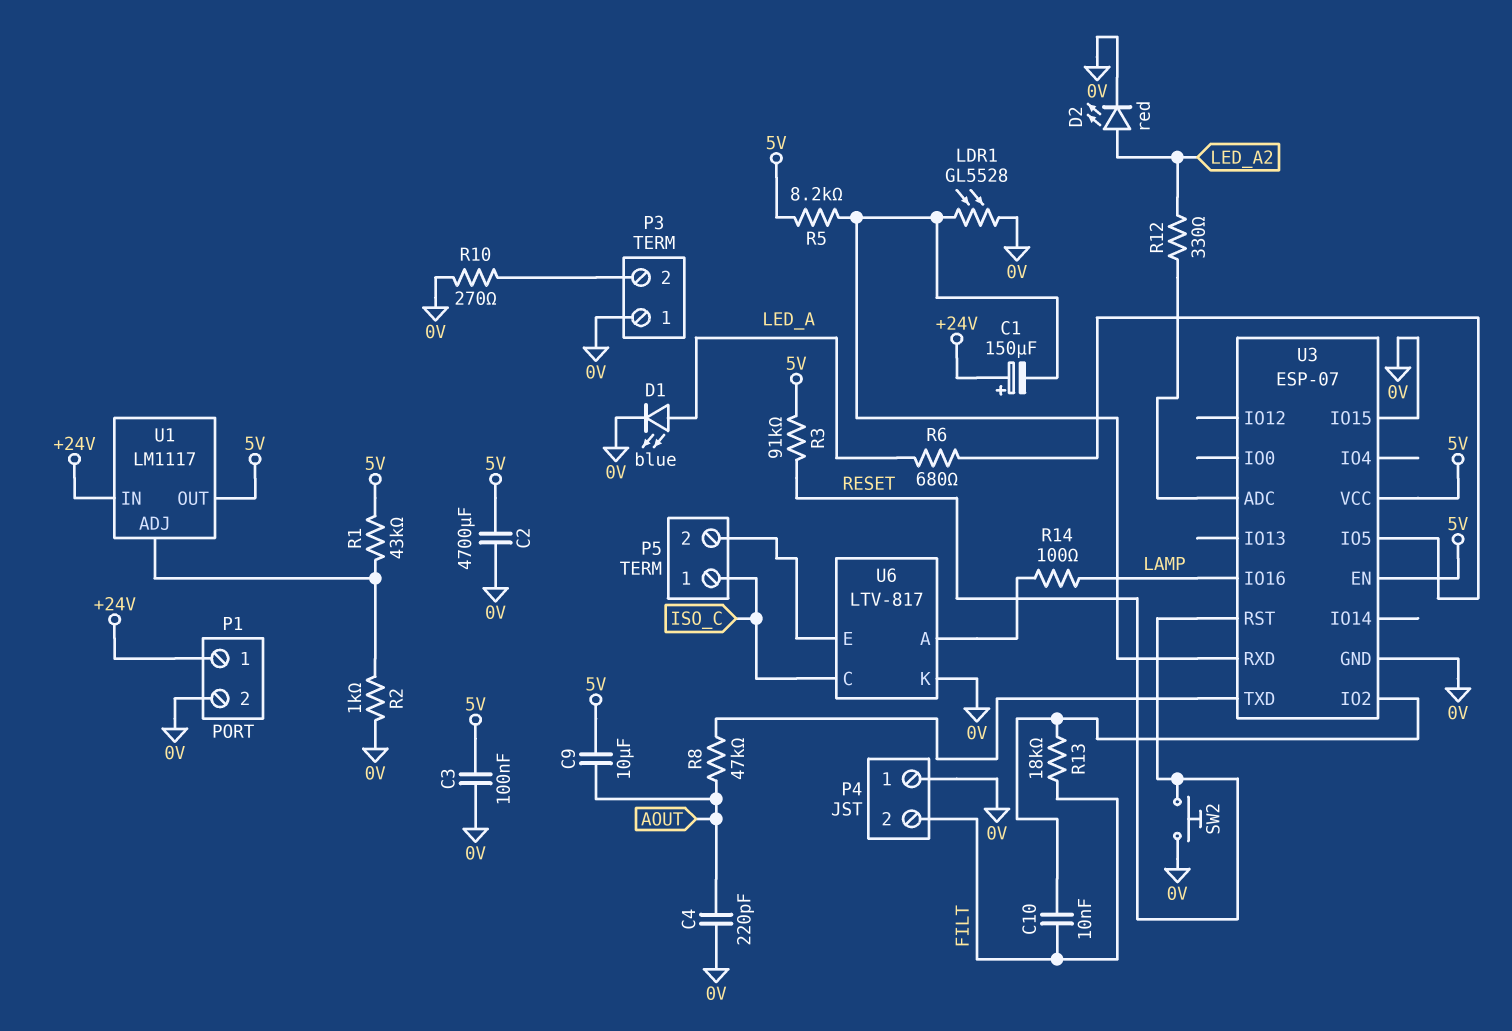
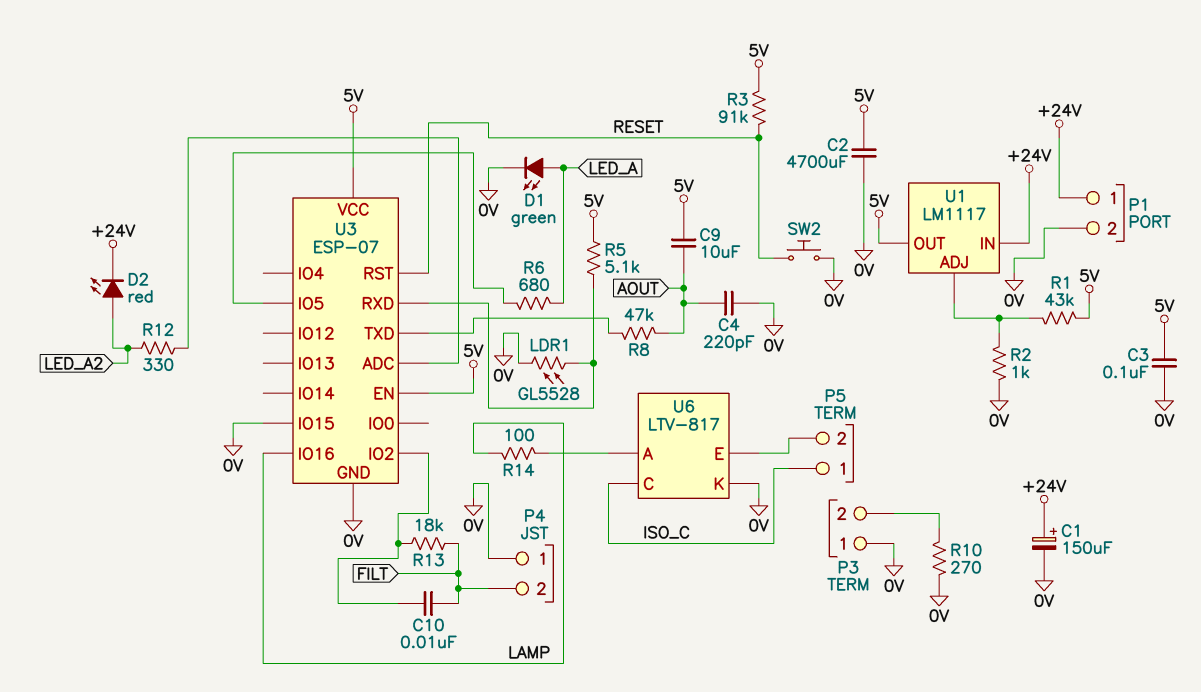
C1: 150uF (plus +24V, minus U3/RXD) -> 150uF (plus +24V, minus 0V)
D1: LED blue (A LED_A, K 0V) -> LED green (A LED_A, K 0V)
D2: LED red (A LED_A2, K 0V) -> LED red (A LED_A2, K +24V)
R5: 8.2k (5V, U3/RXD) -> 5.1k (5V, U3/RXD)

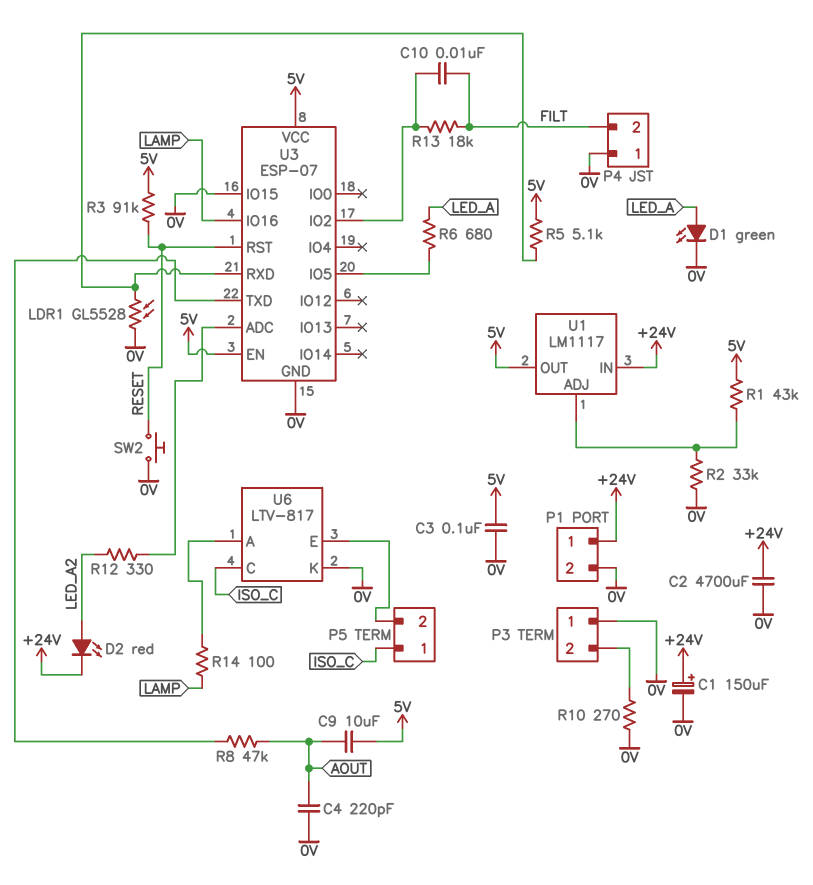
C2: 4700uF (0V, 5V) -> 4700uF (+24V, 0V)
R2: 1k (0V, U1/ADJ) -> 33k (0V, U1/ADJ)

